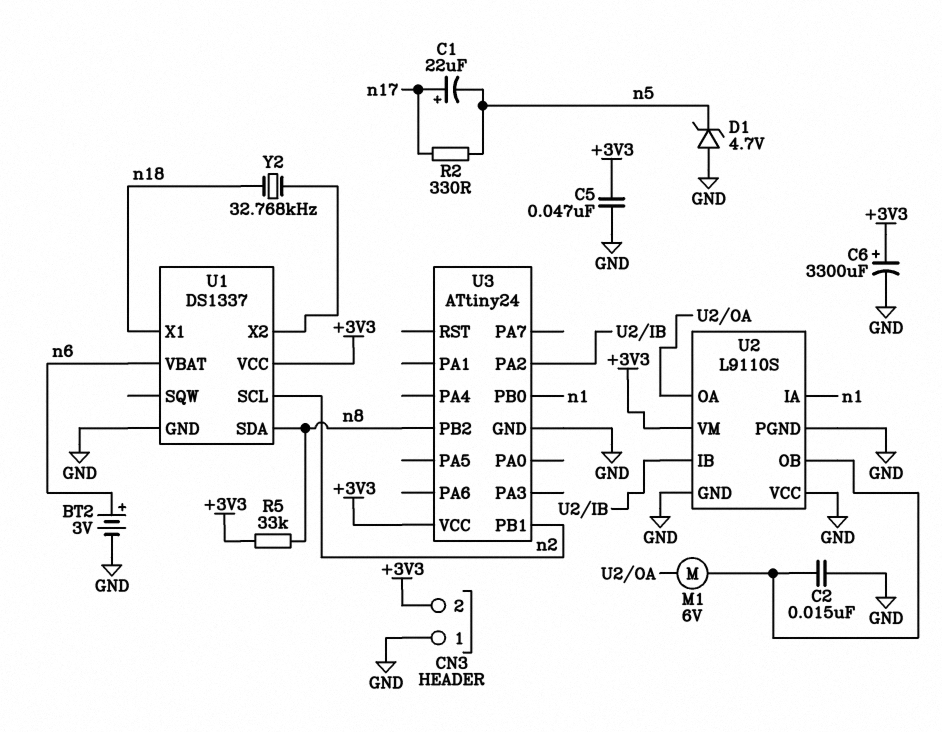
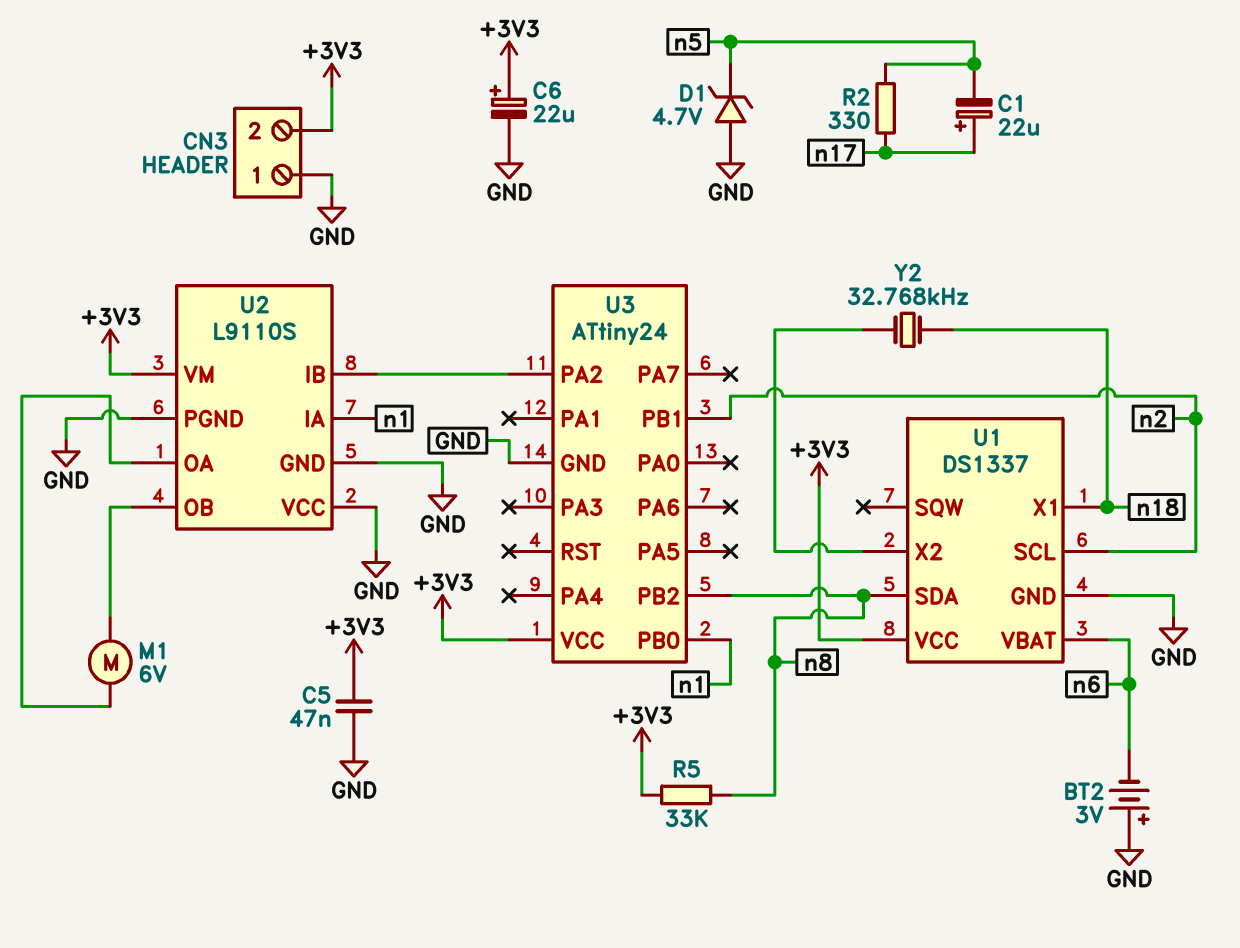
BT2: 3V (plus n6, minus GND) -> 3V (plus GND, minus n6)
C2: 15nF (GND, U2/OB) -> none
C6: 3300uF (plus +3V3, minus GND) -> 22uF (plus +3V3, minus GND)

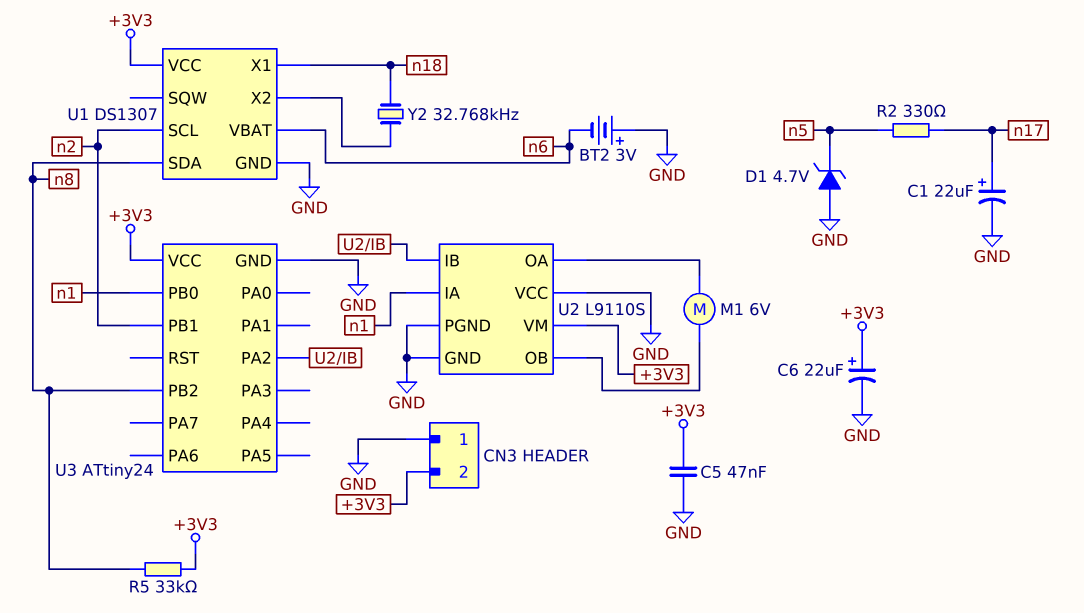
C1: 22uF (plus n17, minus n5) -> 22uF (plus n17, minus GND)
U1: DS1337 -> DS1307

